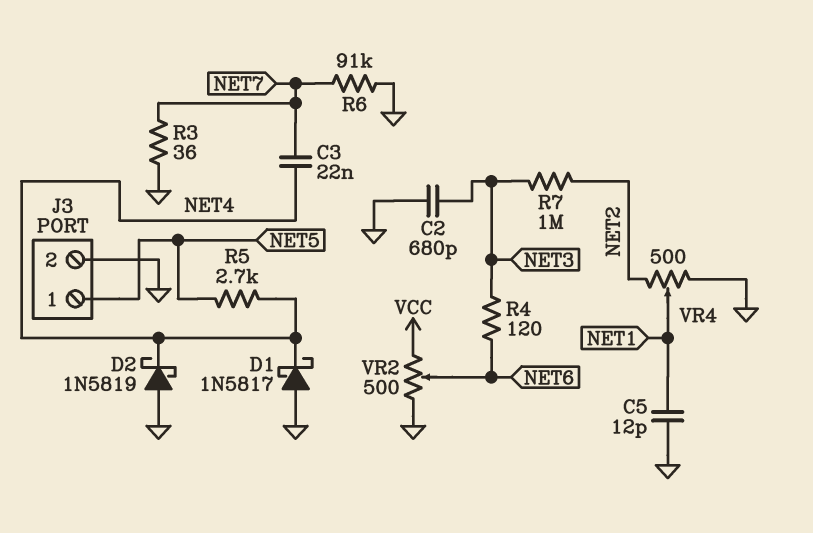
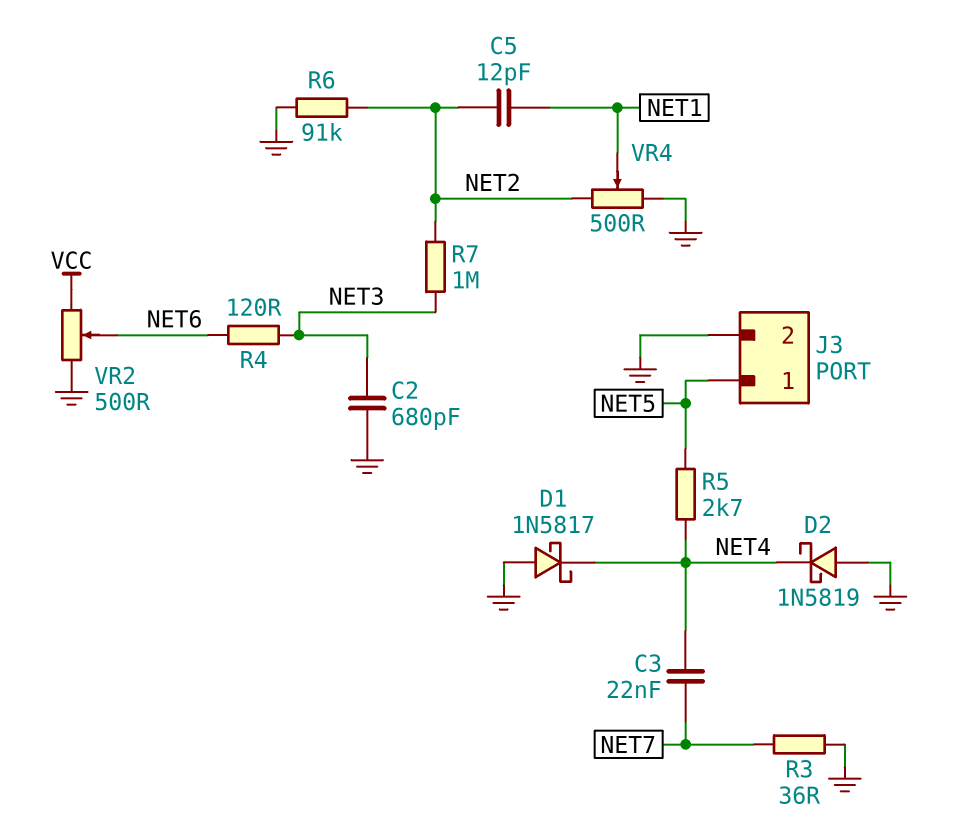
C5: 12pF (GND, NET1) -> 12pF (NET1, NET2)
R6: 91k (GND, NET7) -> 91k (GND, NET2)

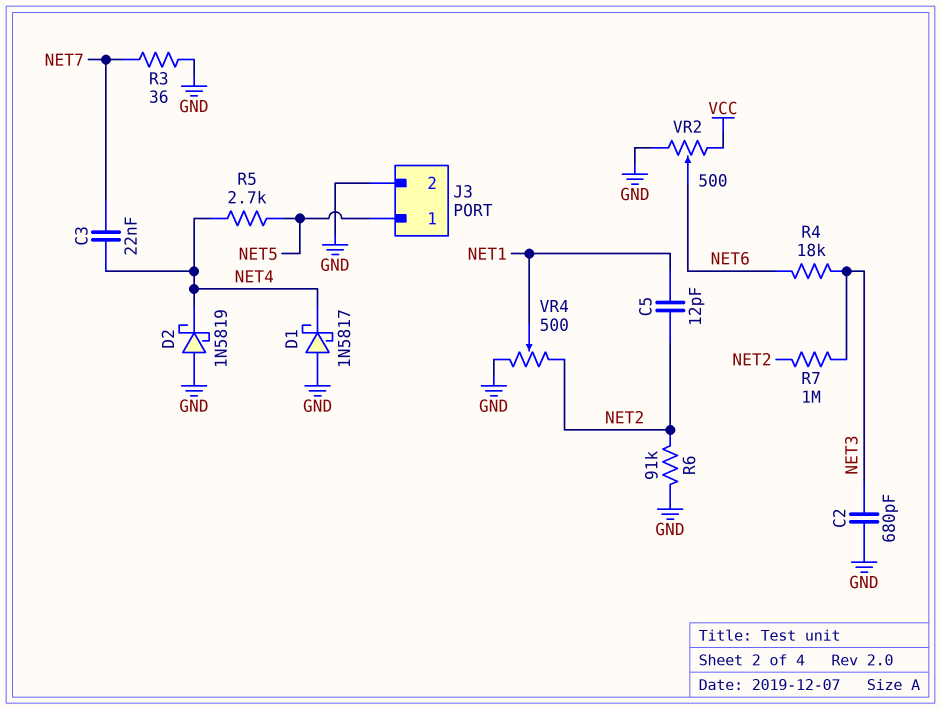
R4: 120 (NET3, NET6) -> 18k (NET3, NET6)

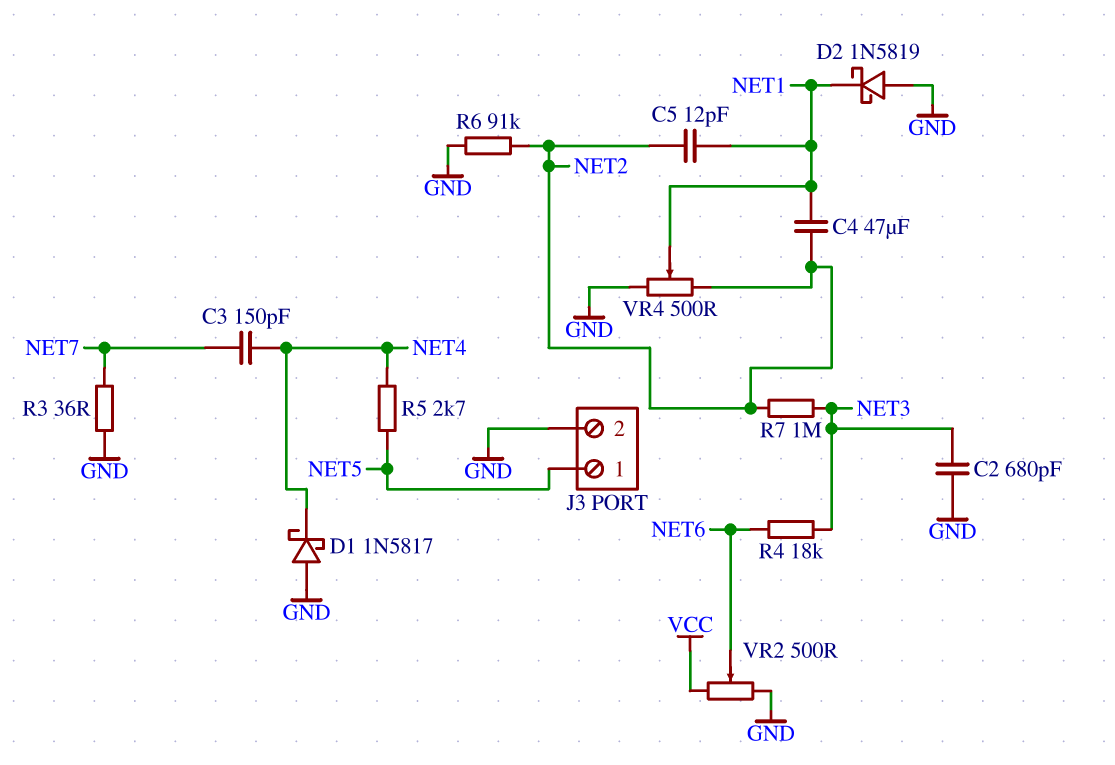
C3: 22nF (NET4, NET7) -> 150pF (NET4, NET7)
C4: none -> 47uF (NET1, NET2)
D2: schottky 1N5819 (A GND, K NET4) -> schottky 1N5819 (A GND, K NET1)

